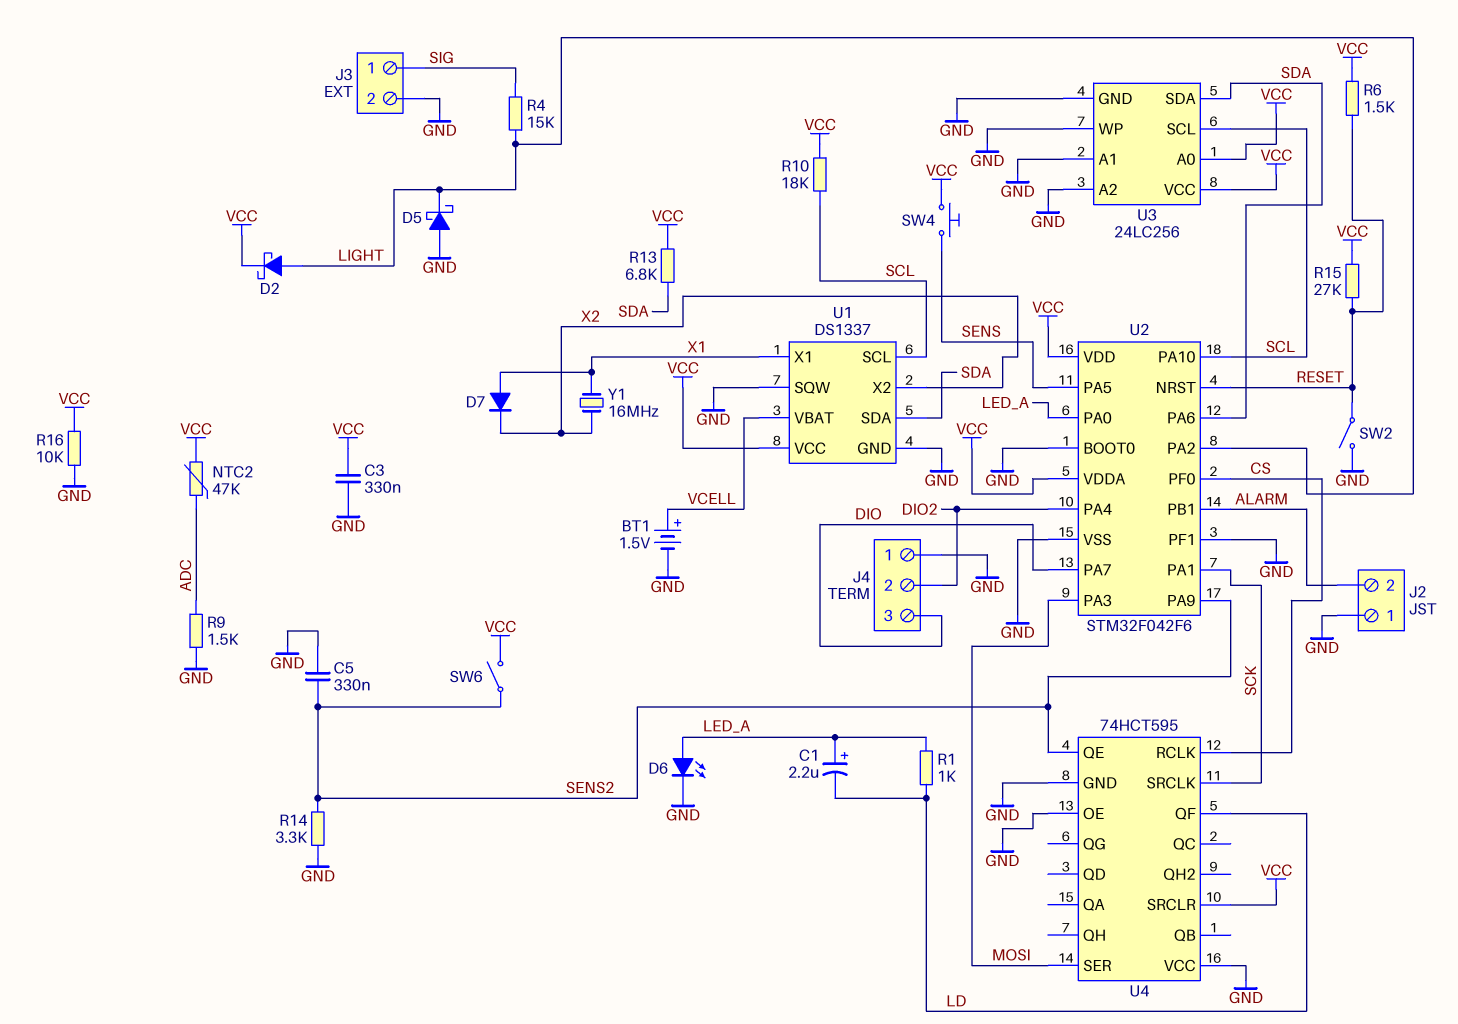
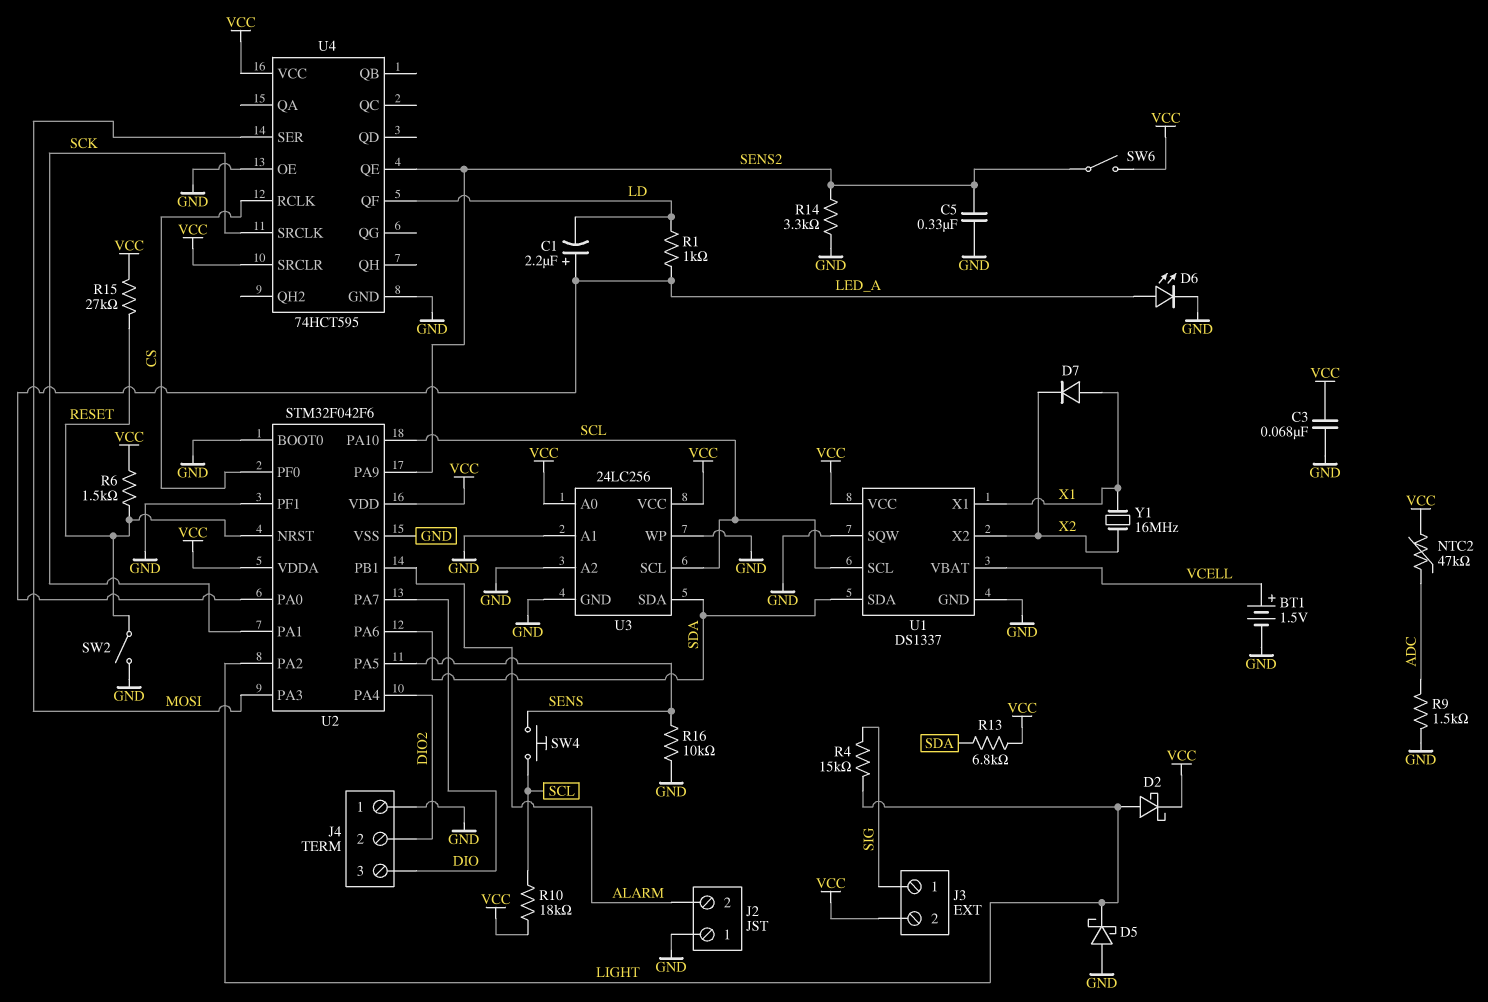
C3: 330nF (GND, VCC) -> 68nF (GND, VCC)
J3 pin 2: GND -> VCC
R16: 10k (GND, VCC) -> 10k (GND, SENS)
SW4: button (SENS, VCC) -> button (SCL, SENS)
U4 pin VCC: GND -> VCC

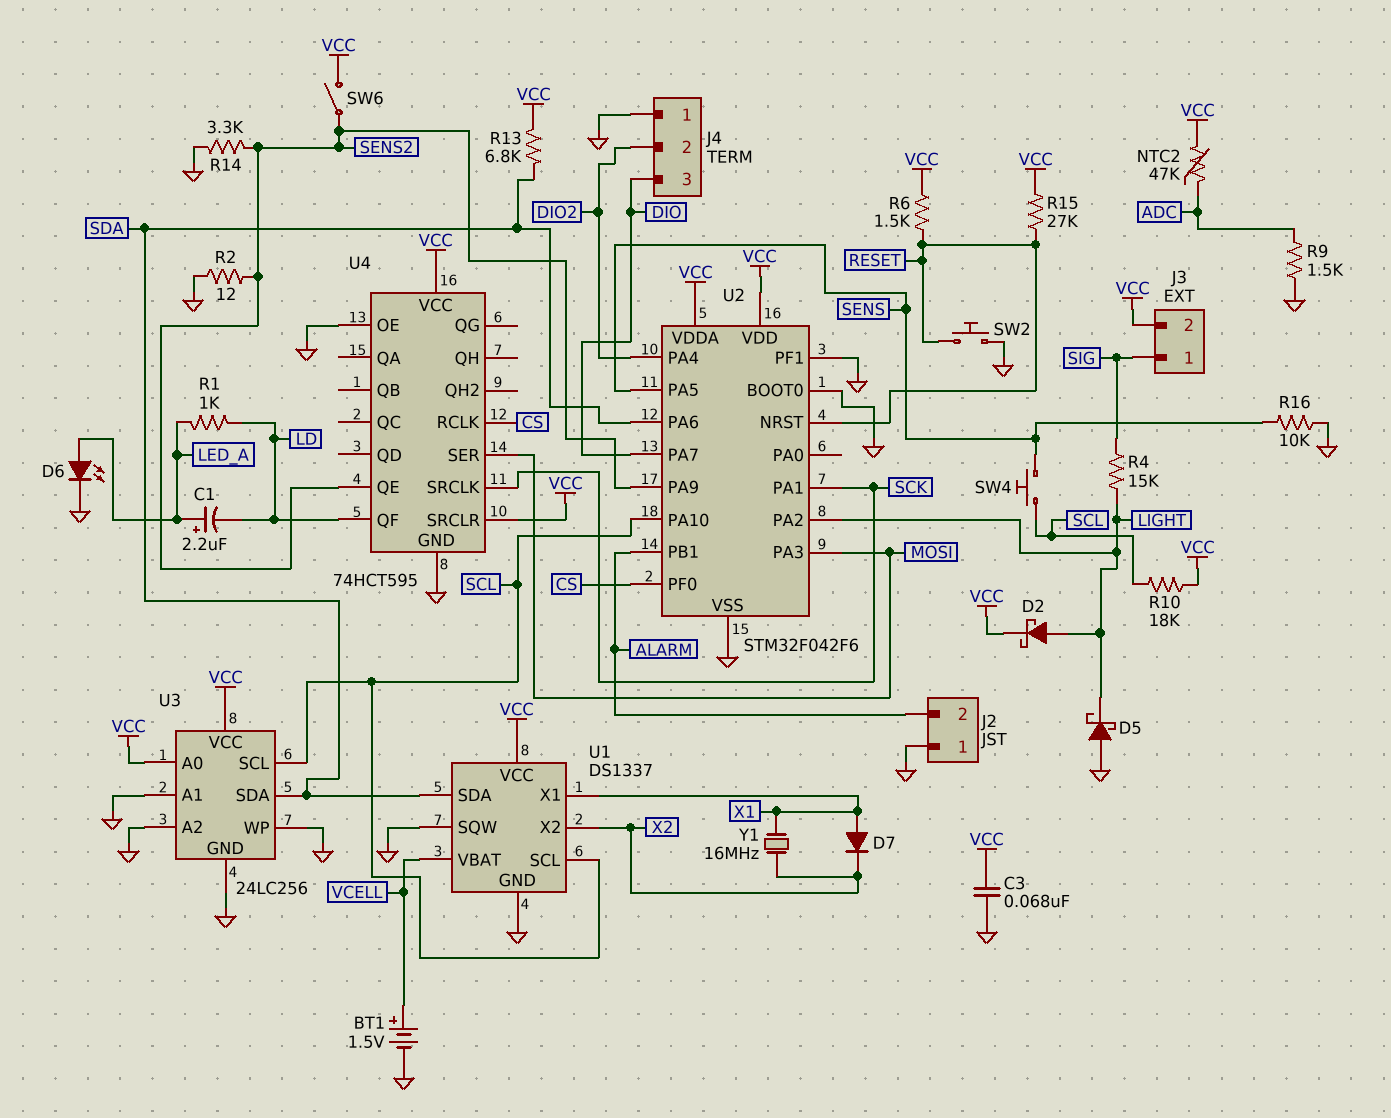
C5: 330nF (GND, SENS2) -> none
R2: none -> 12 (GND, SENS2)
SW2: switch (GND, RESET) -> button (GND, RESET)
U2 pin PA0: LED_A -> none

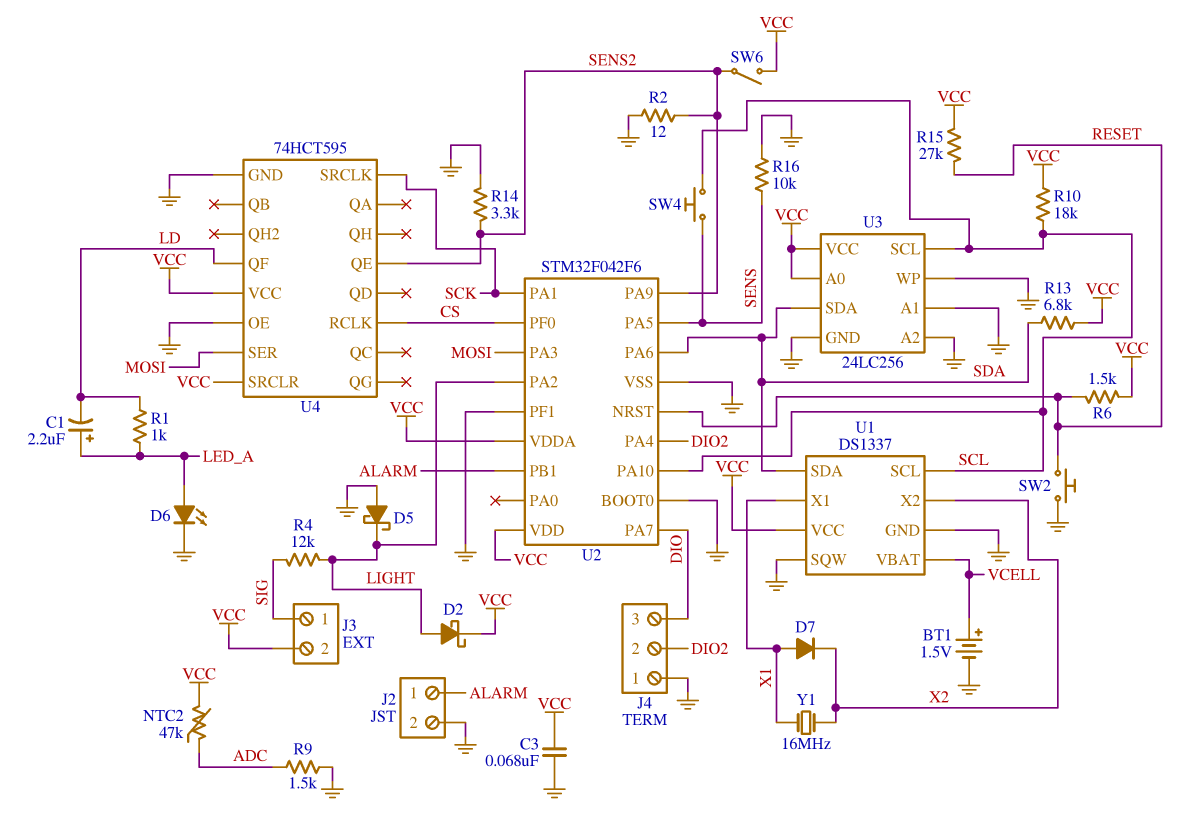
J2 pin 1: GND -> ALARM
J2 pin 2: ALARM -> GND
R4: 15k (LIGHT, SIG) -> 12k (LIGHT, SIG)

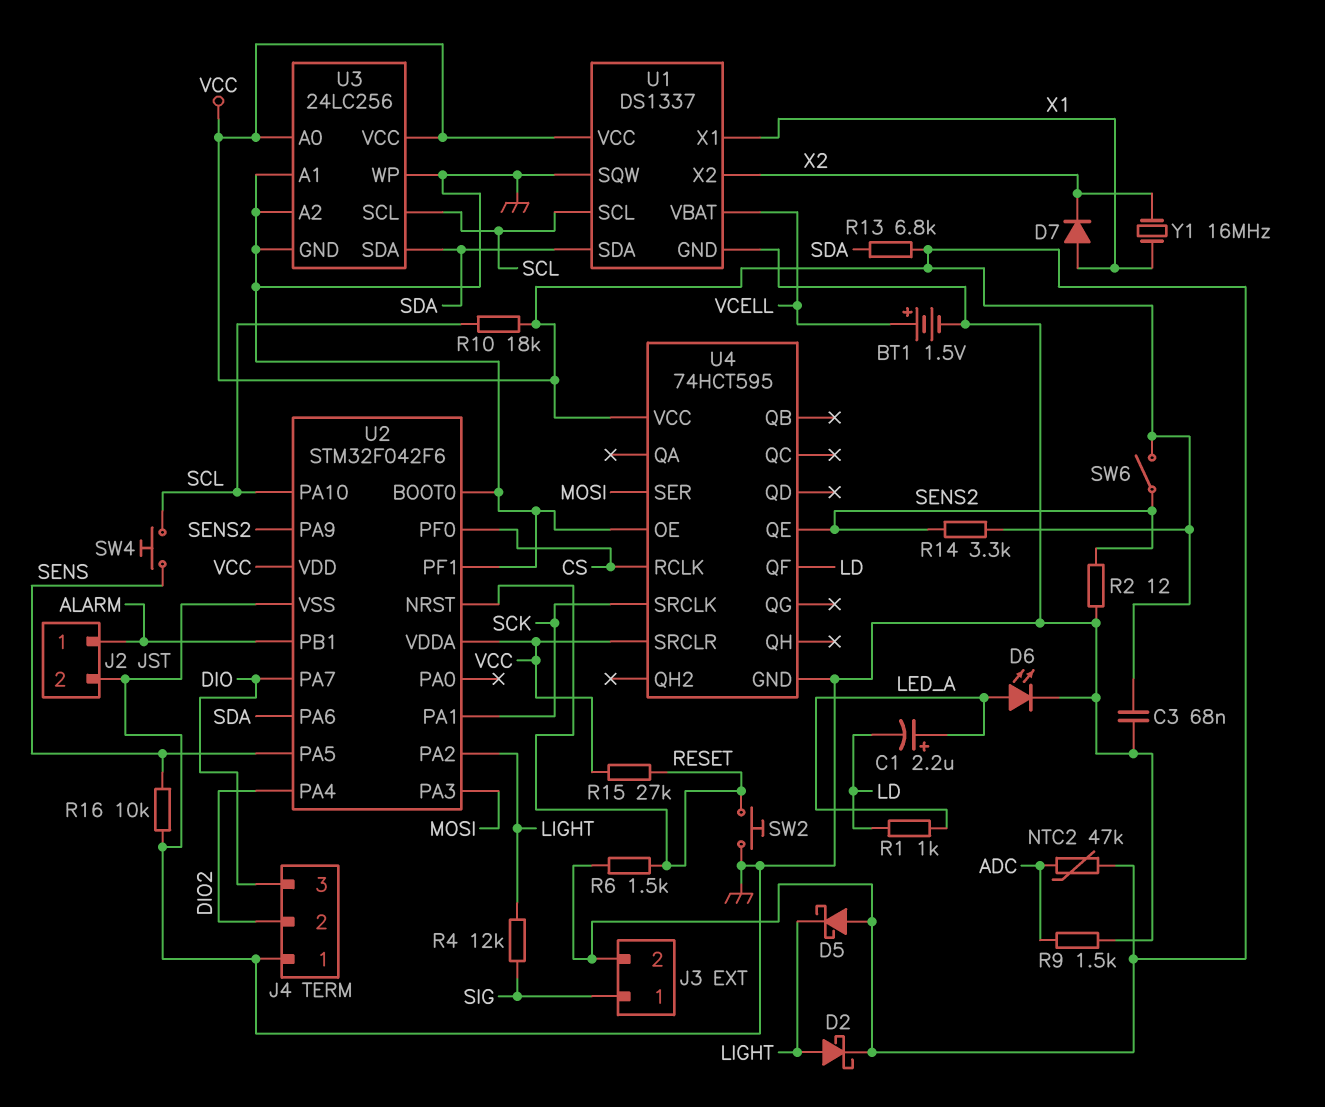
D5: schottky (A GND, K LIGHT) -> schottky (A VCC, K LIGHT)
R14: 3.3k (GND, SENS2) -> 3.3k (SENS2, VCC)

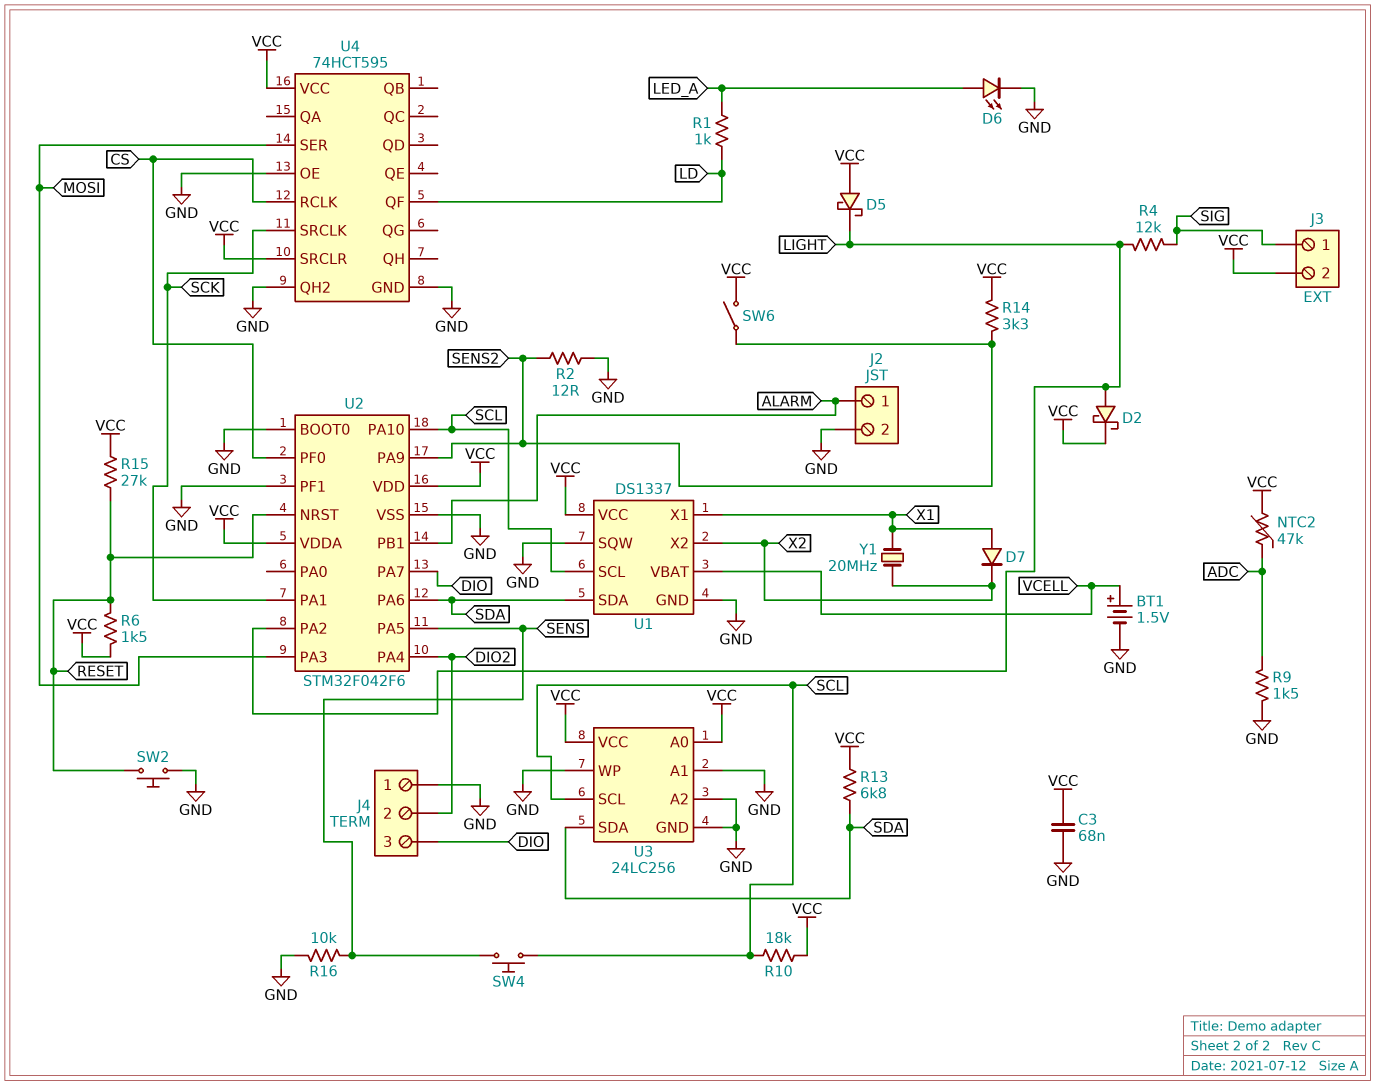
C1: 2.2uF (plus LED_A, minus LD) -> none
U4 pin QE: SENS2 -> none
U4 pin QH2: none -> GND
Y1: 16MHz (X1, X2) -> 20MHz (X1, X2)

